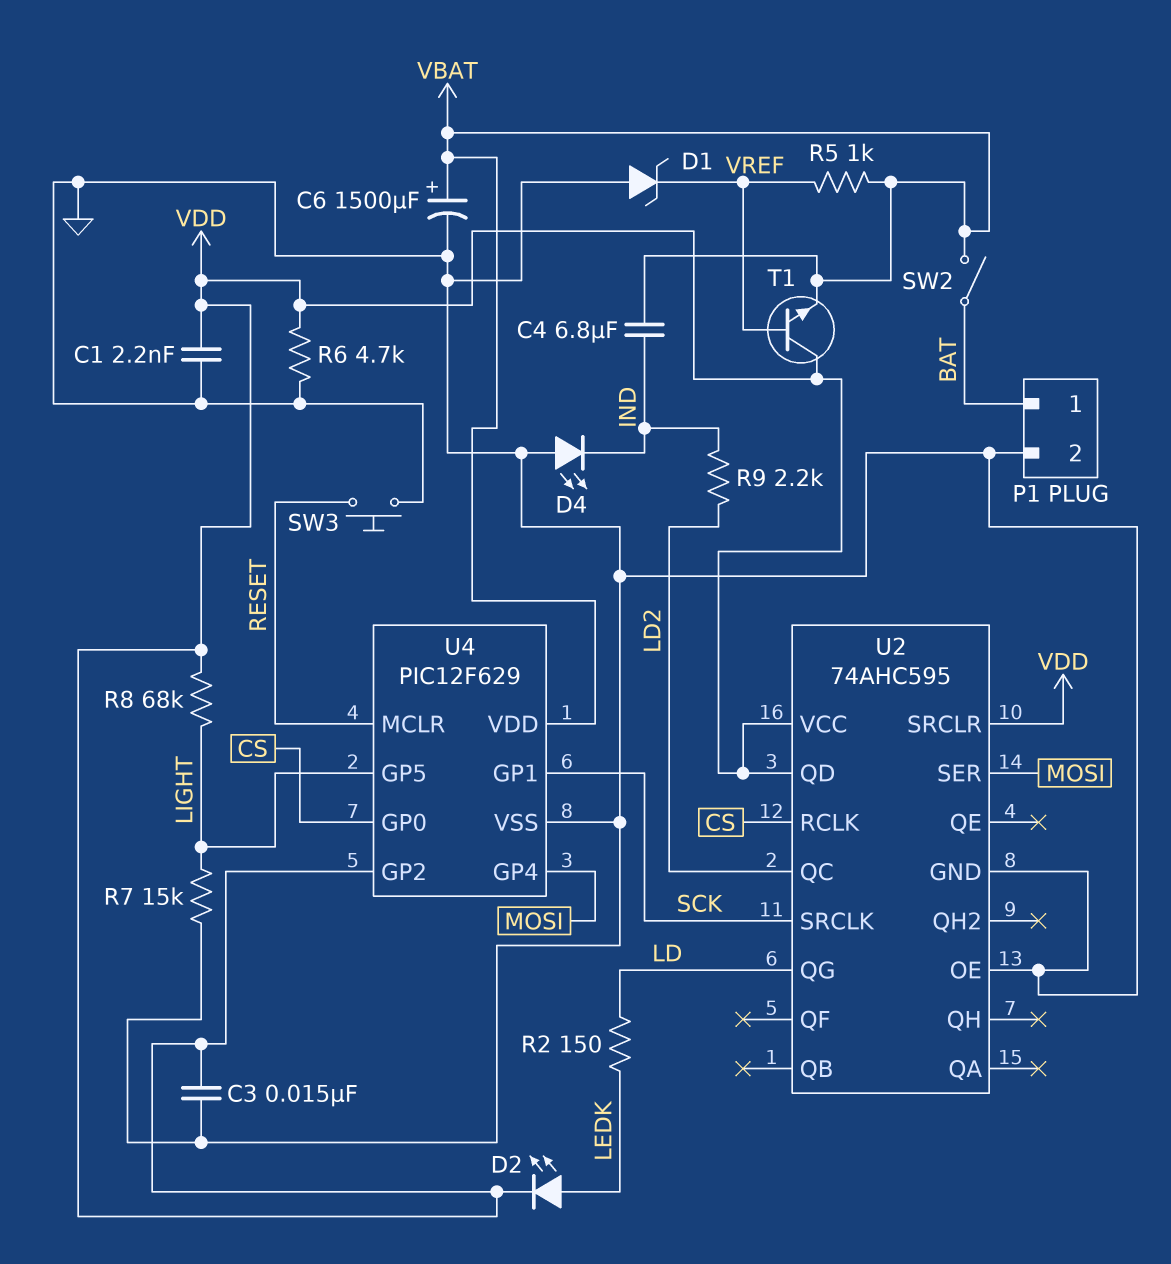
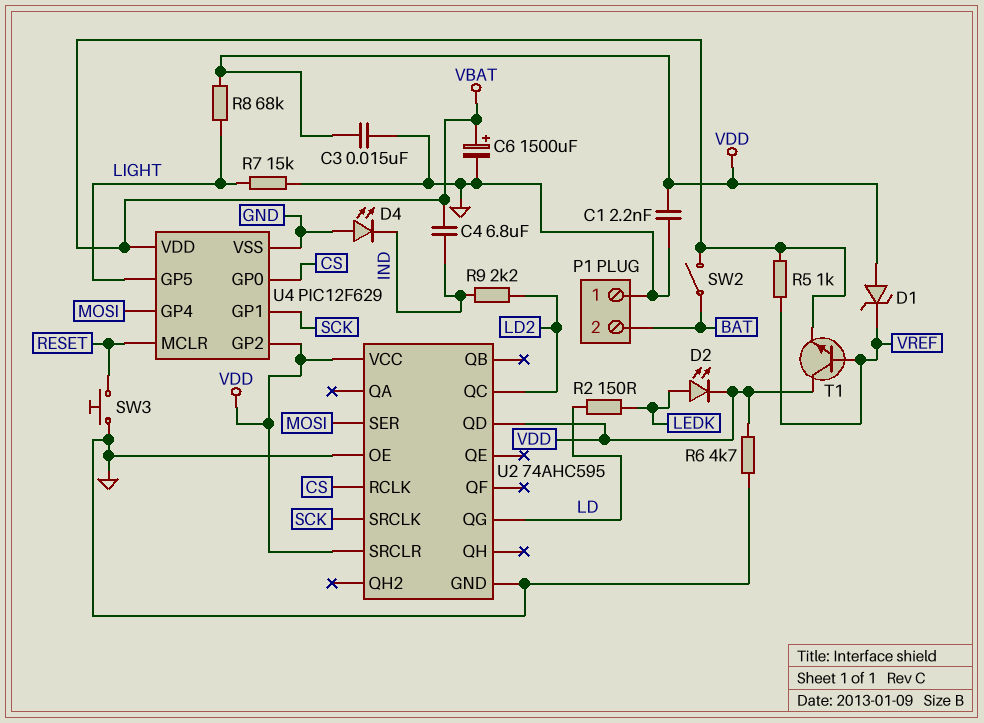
D1: zener (A GND, K VREF) -> zener (A VDD, K VREF)
P1 pin 1: BAT -> GND
P1 pin 2: GND -> BAT

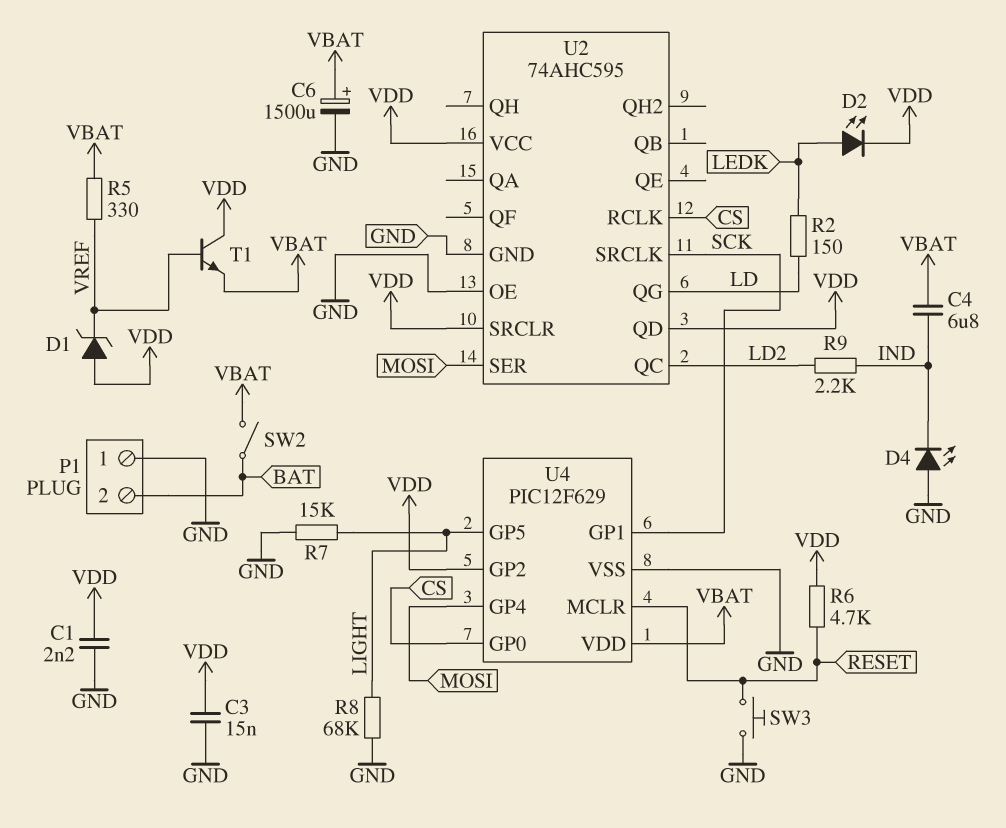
R5: 1k (VBAT, VREF) -> 330 (VBAT, VREF)
R6: 4.7k (GND, VDD) -> 4.7k (RESET, VDD)
R8: 68k (LIGHT, VDD) -> 68k (GND, LIGHT)

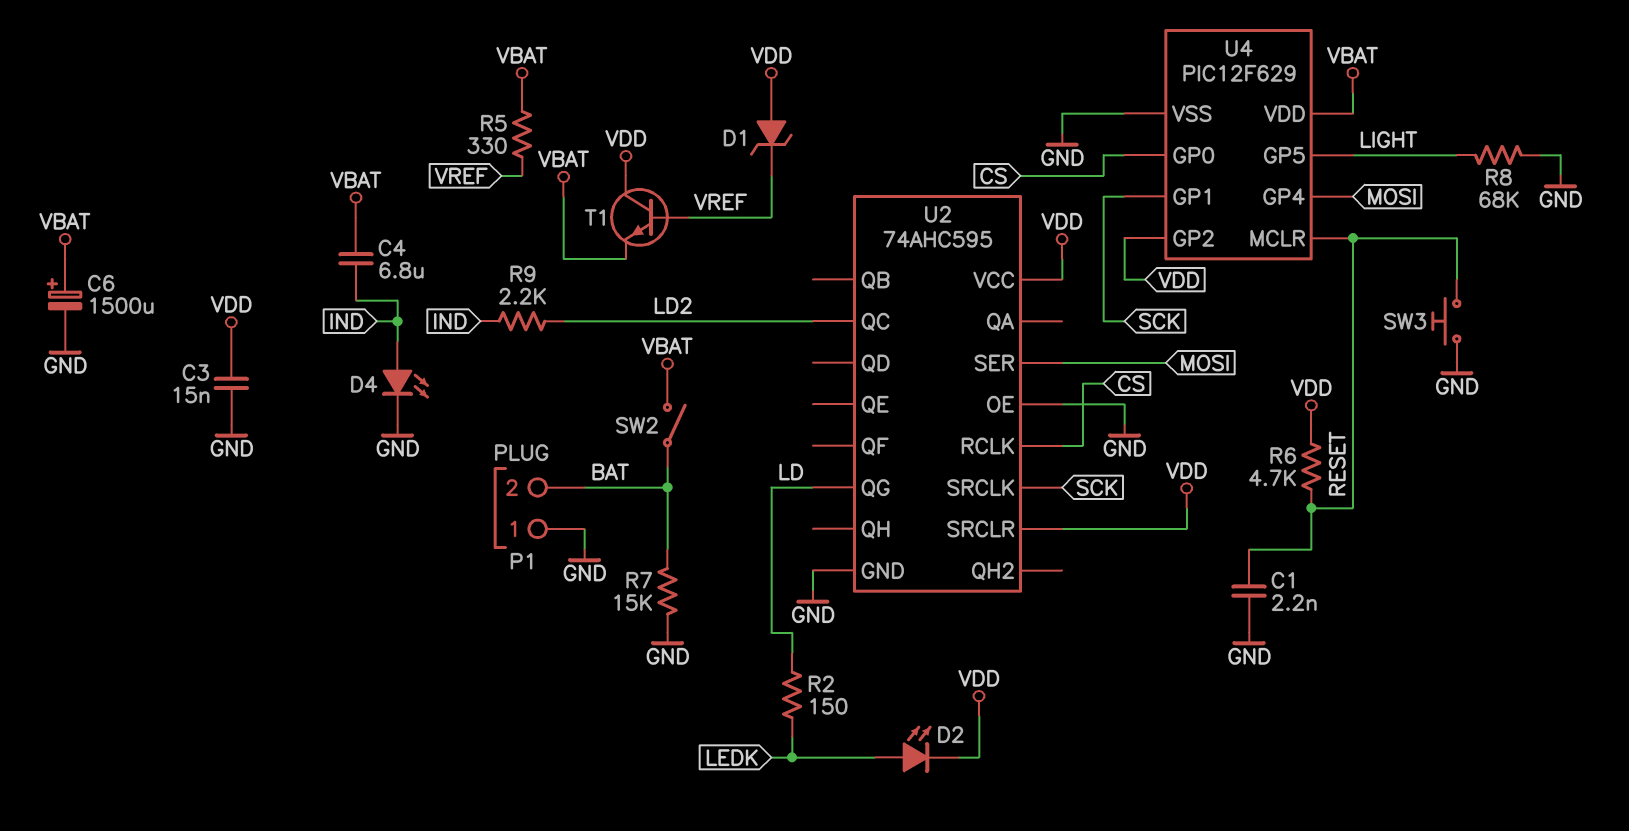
C1: 2.2nF (GND, VDD) -> 2.2nF (GND, RESET)
D4: LED (A GND, K IND) -> LED (A IND, K GND)
R7: 15k (GND, LIGHT) -> 15k (BAT, GND)
U2 pin QD: VDD -> none

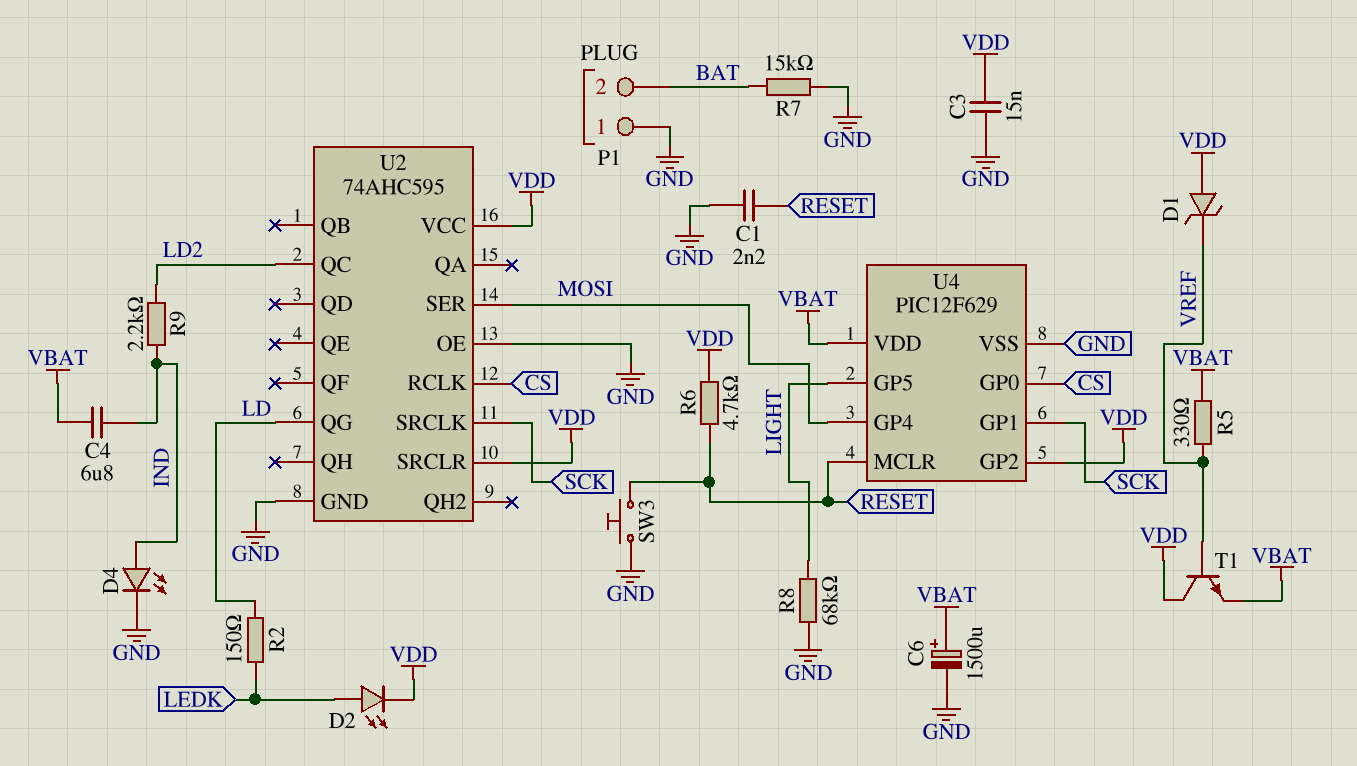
SW2: switch (BAT, VBAT) -> none

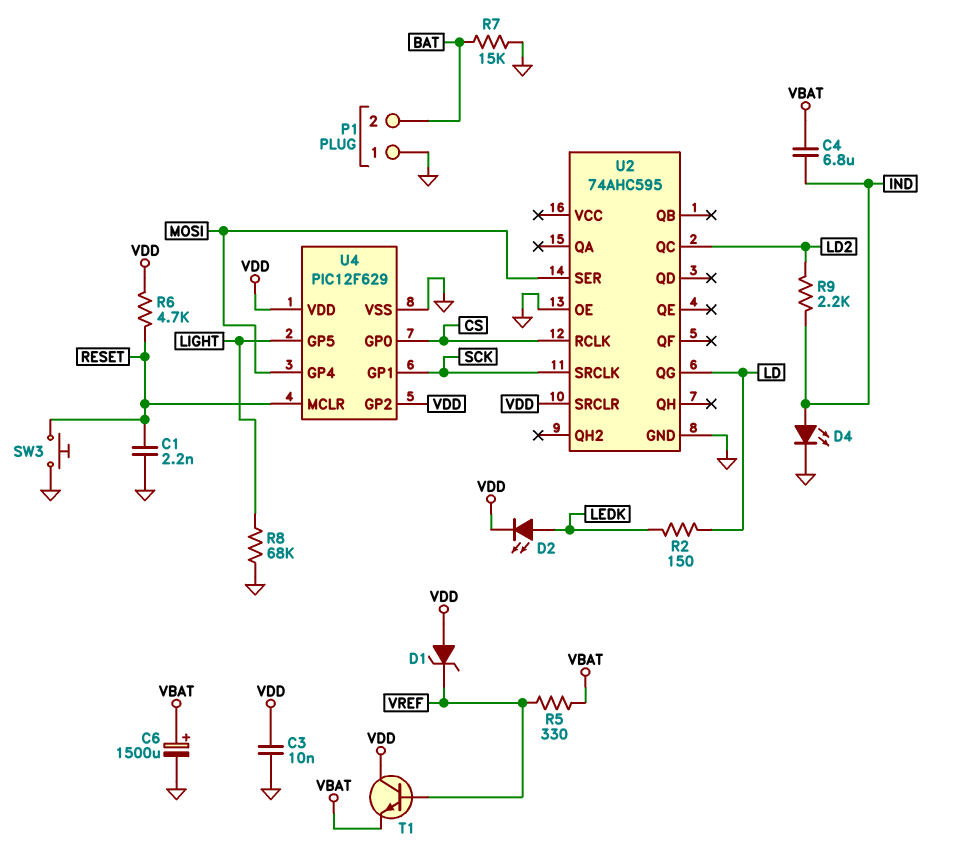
C3: 15nF (GND, VDD) -> 10nF (GND, VDD)
U2 pin VCC: VDD -> none
U4 pin VDD: VBAT -> VDD

